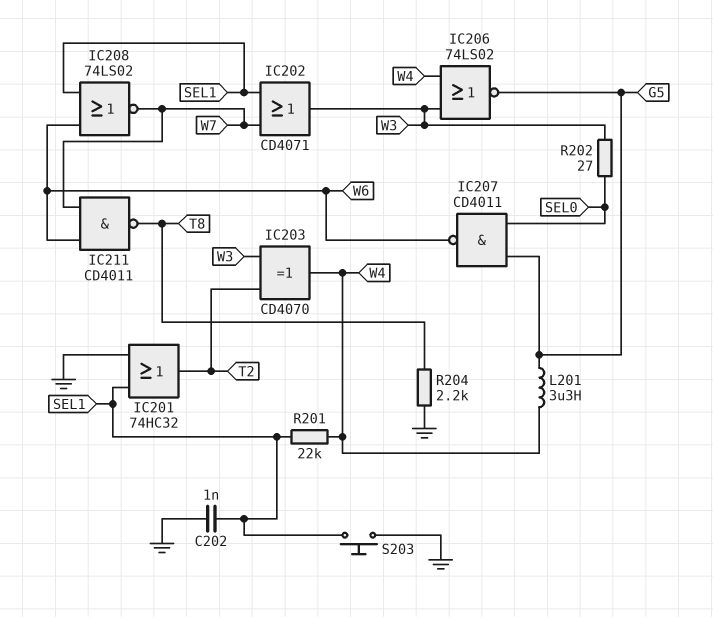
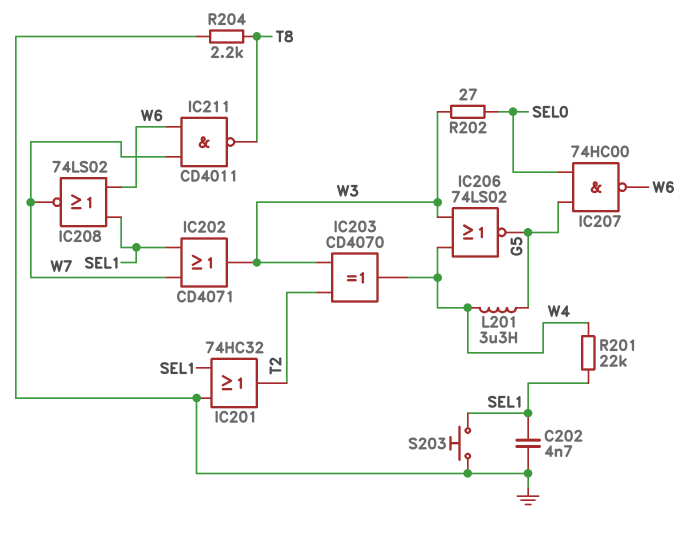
C202: 1nF (GND, SEL1) -> 4.7nF (GND, SEL1)
IC207: NAND CD4011 (in G5, in SEL0, out W6) -> NAND 74HC00 (in G5, in SEL0, out W6)

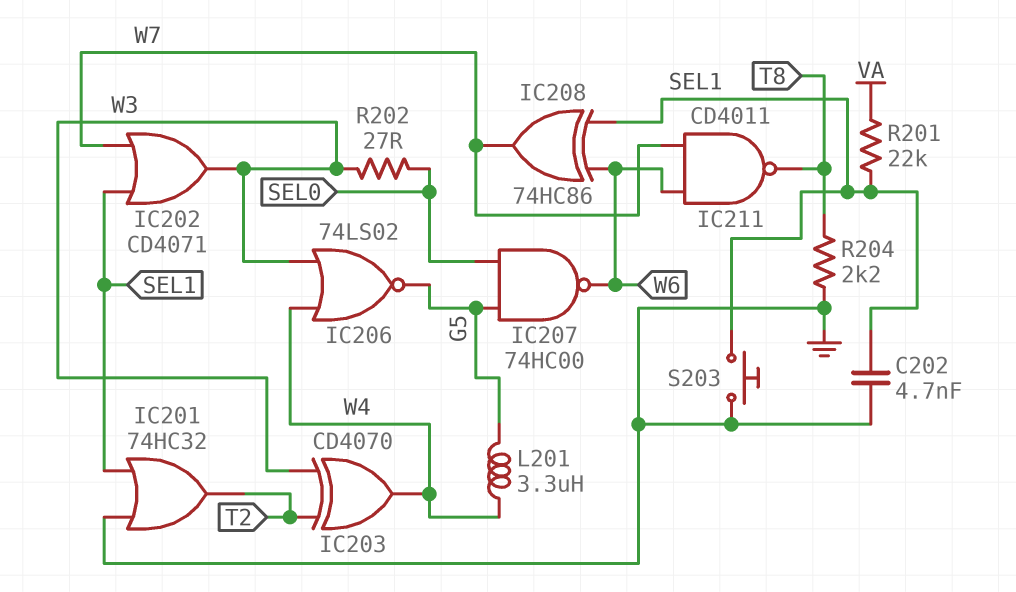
IC208: NOR 74LS02 (in SEL1, in W6, out W7) -> XOR 74HC86 (in SEL1, in W6, out W7)
R201: 22k (SEL1, W4) -> 22k (SEL1, VA)

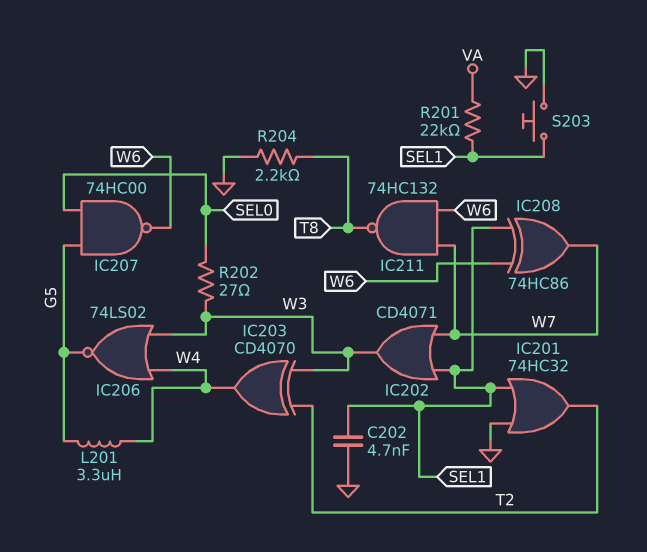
IC211: NAND CD4011 (in W6, in W7, out T8) -> NAND 74HC132 (in W6, in W7, out T8)

